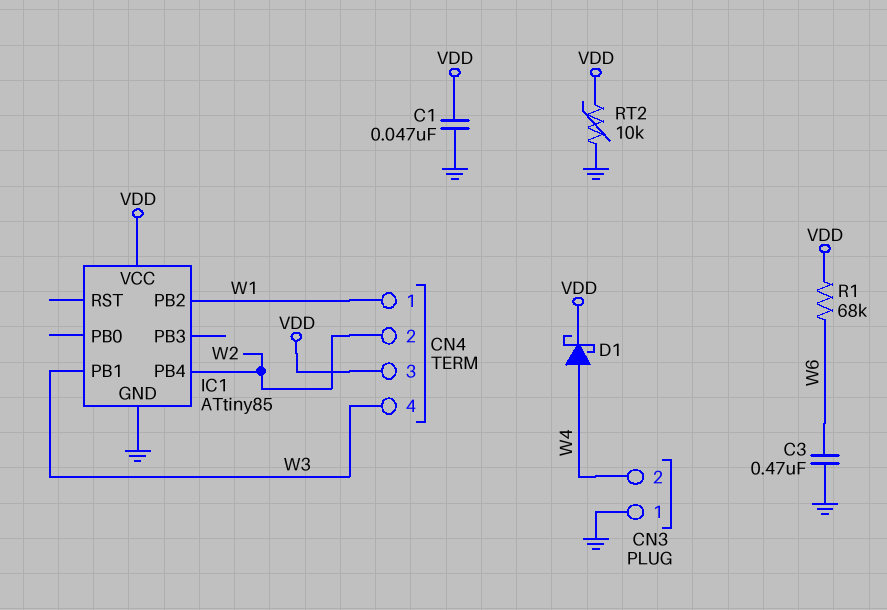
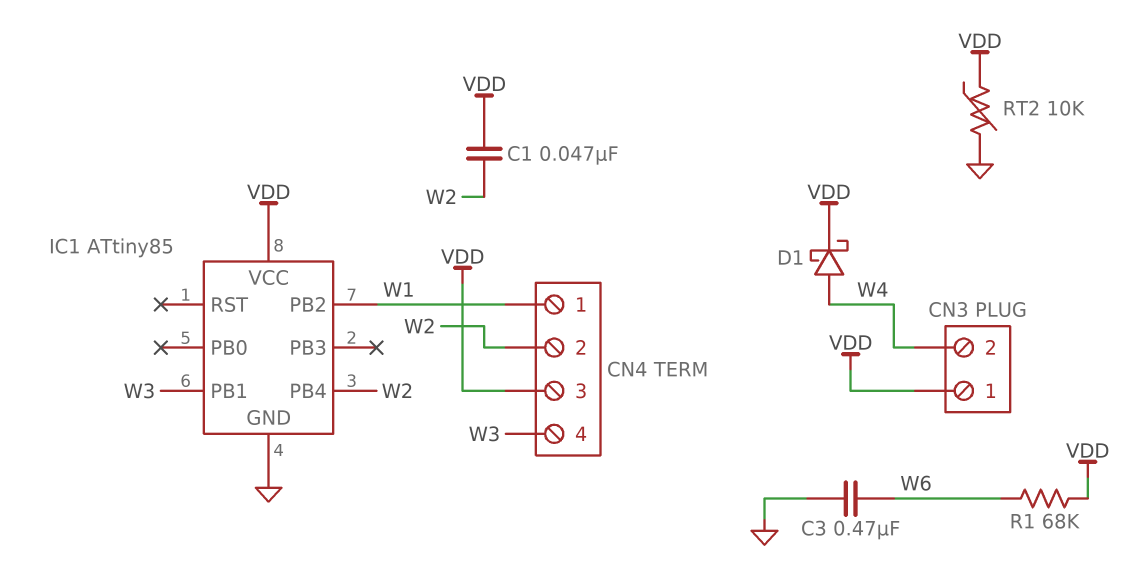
C1: 47nF (GND, VDD) -> 47nF (VDD, W2)
CN3 pin 1: GND -> VDD

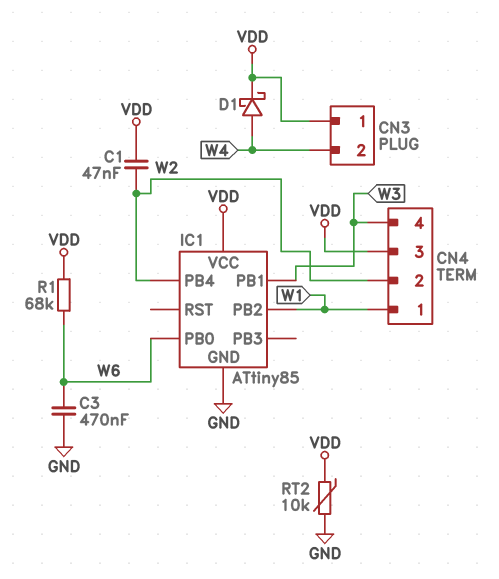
IC1 pin PB0: none -> W6

